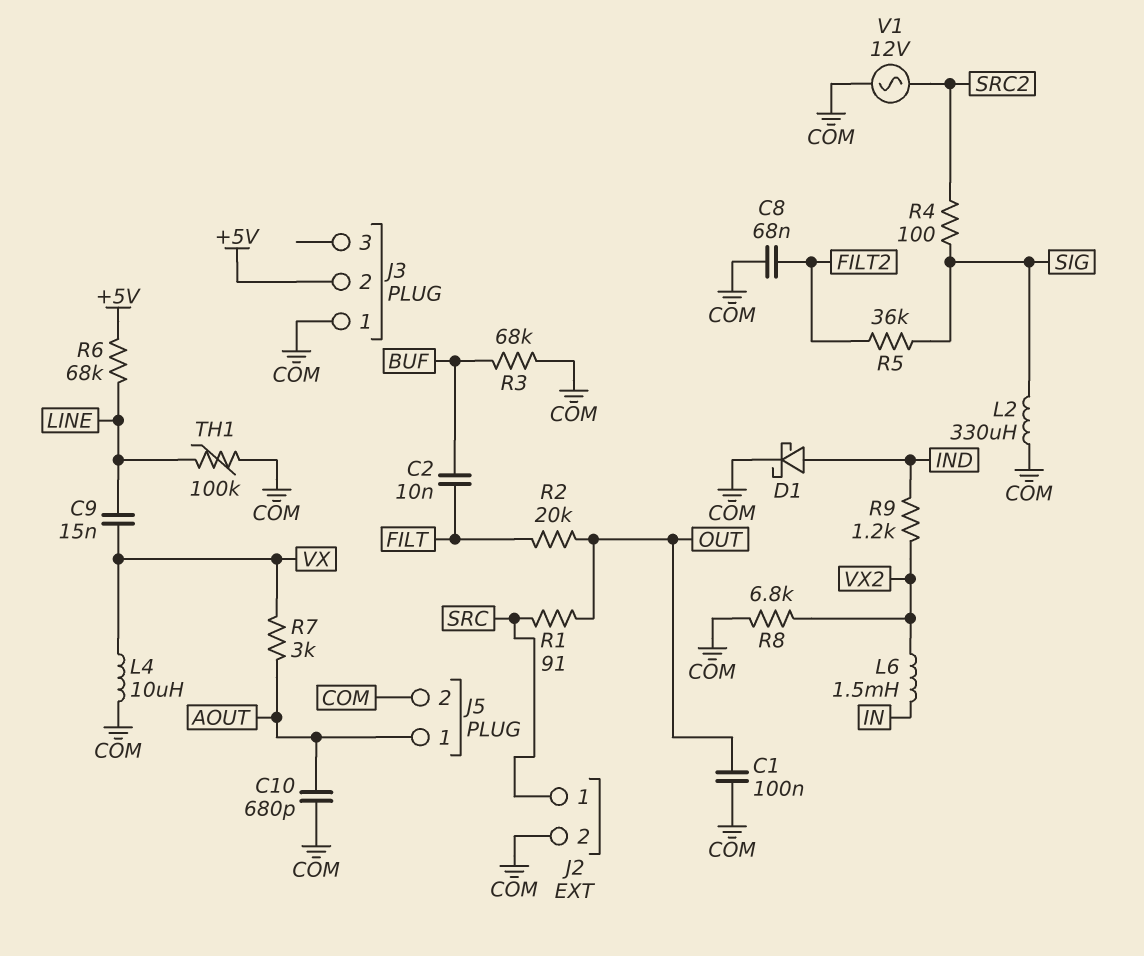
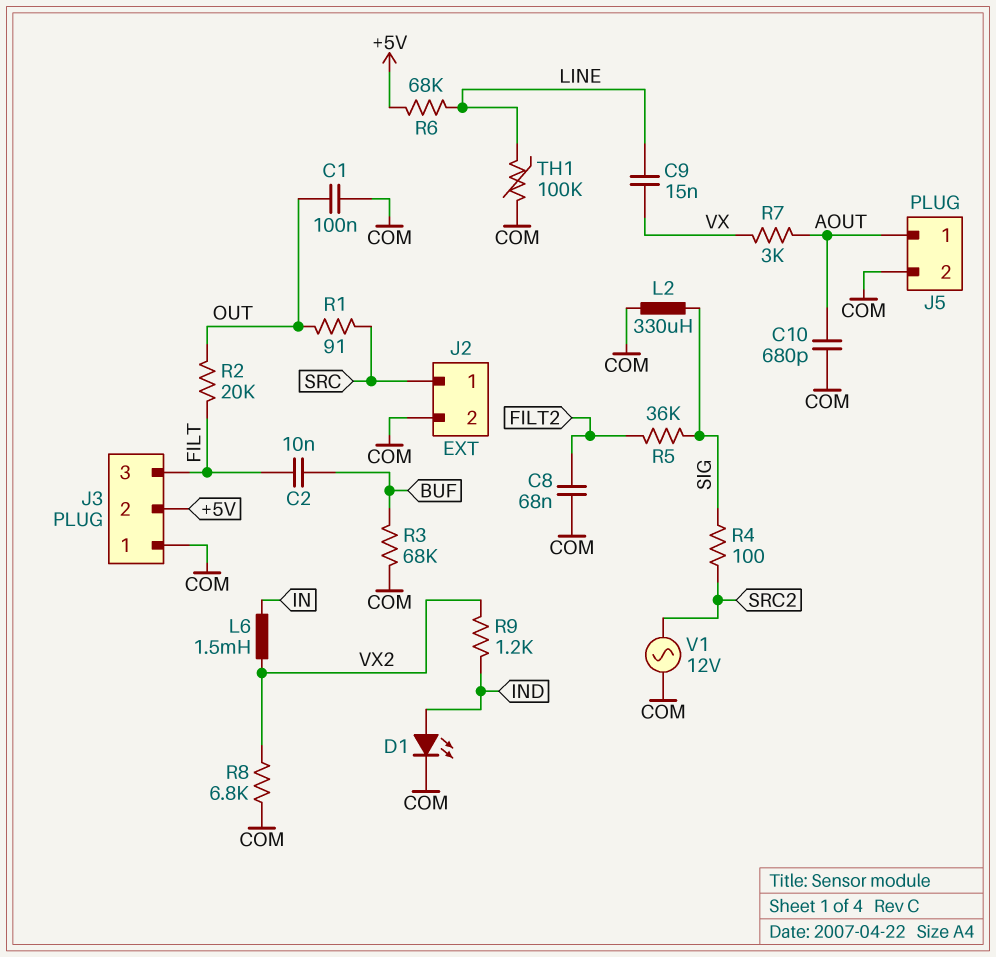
D1: schottky (A IND, K COM) -> LED (A IND, K COM)
J3 pin 3: none -> FILT
L4: 10uH (COM, VX) -> none

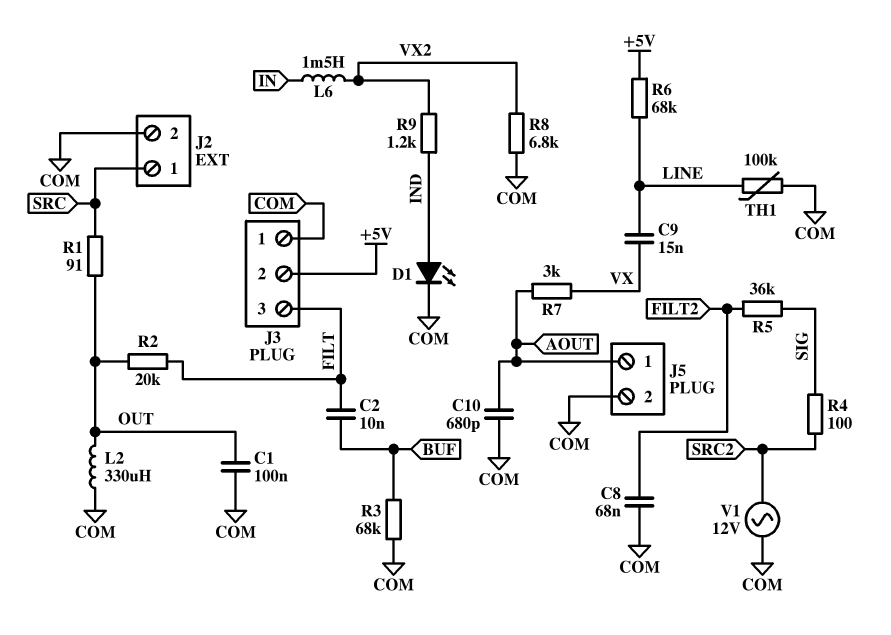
L2: 330uH (COM, SIG) -> 330uH (COM, OUT)

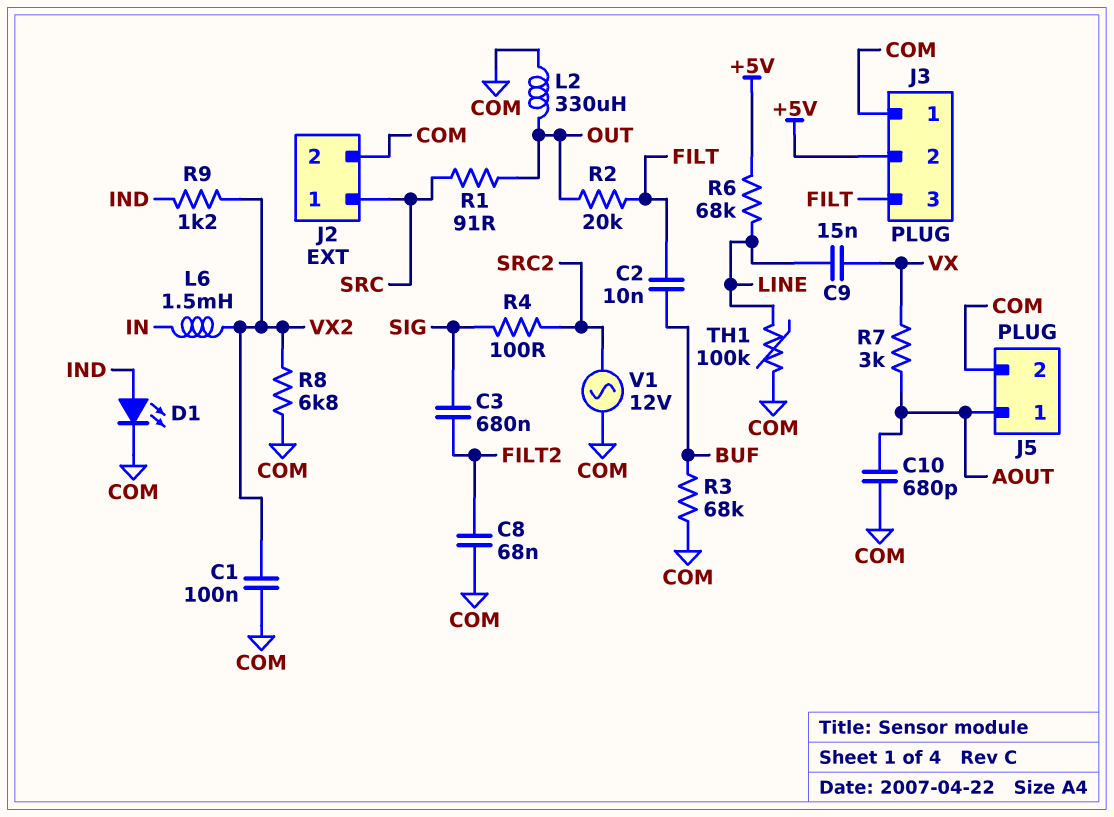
C1: 100nF (COM, OUT) -> 100nF (COM, VX2)
C3: none -> 680nF (FILT2, SIG)
R5: 36k (FILT2, SIG) -> none

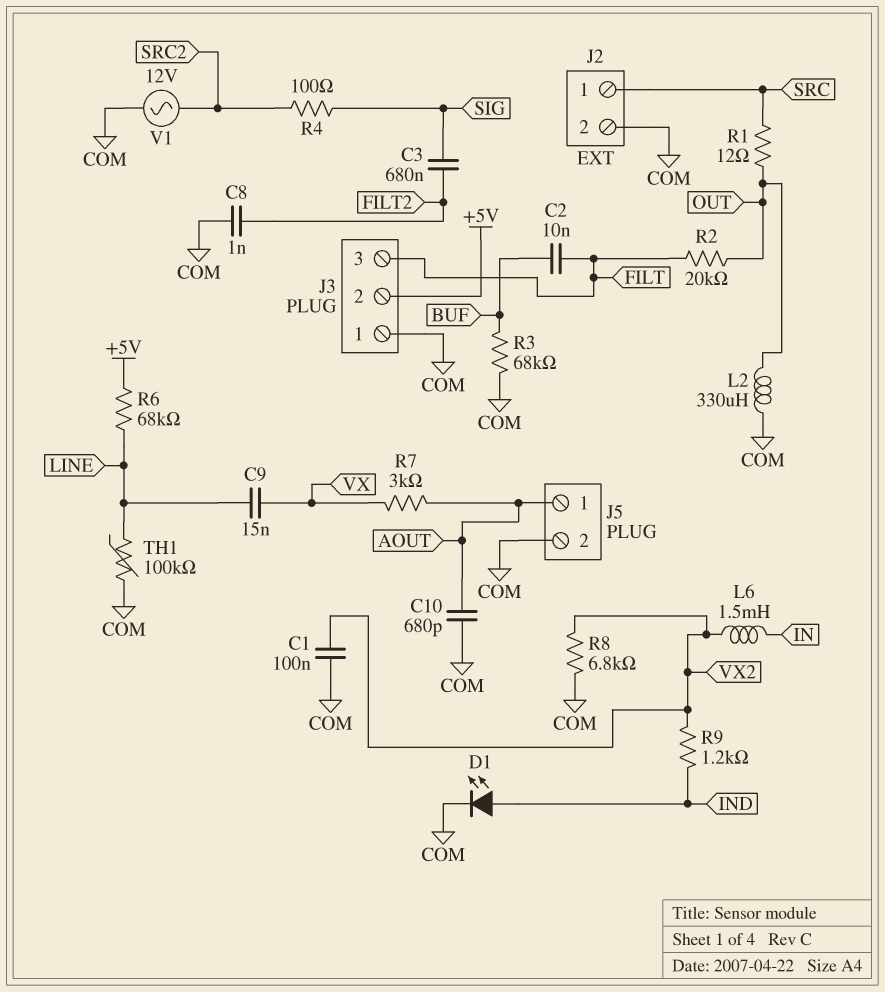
C8: 68nF (COM, FILT2) -> 1nF (COM, FILT2)
R1: 91 (OUT, SRC) -> 12 (OUT, SRC)

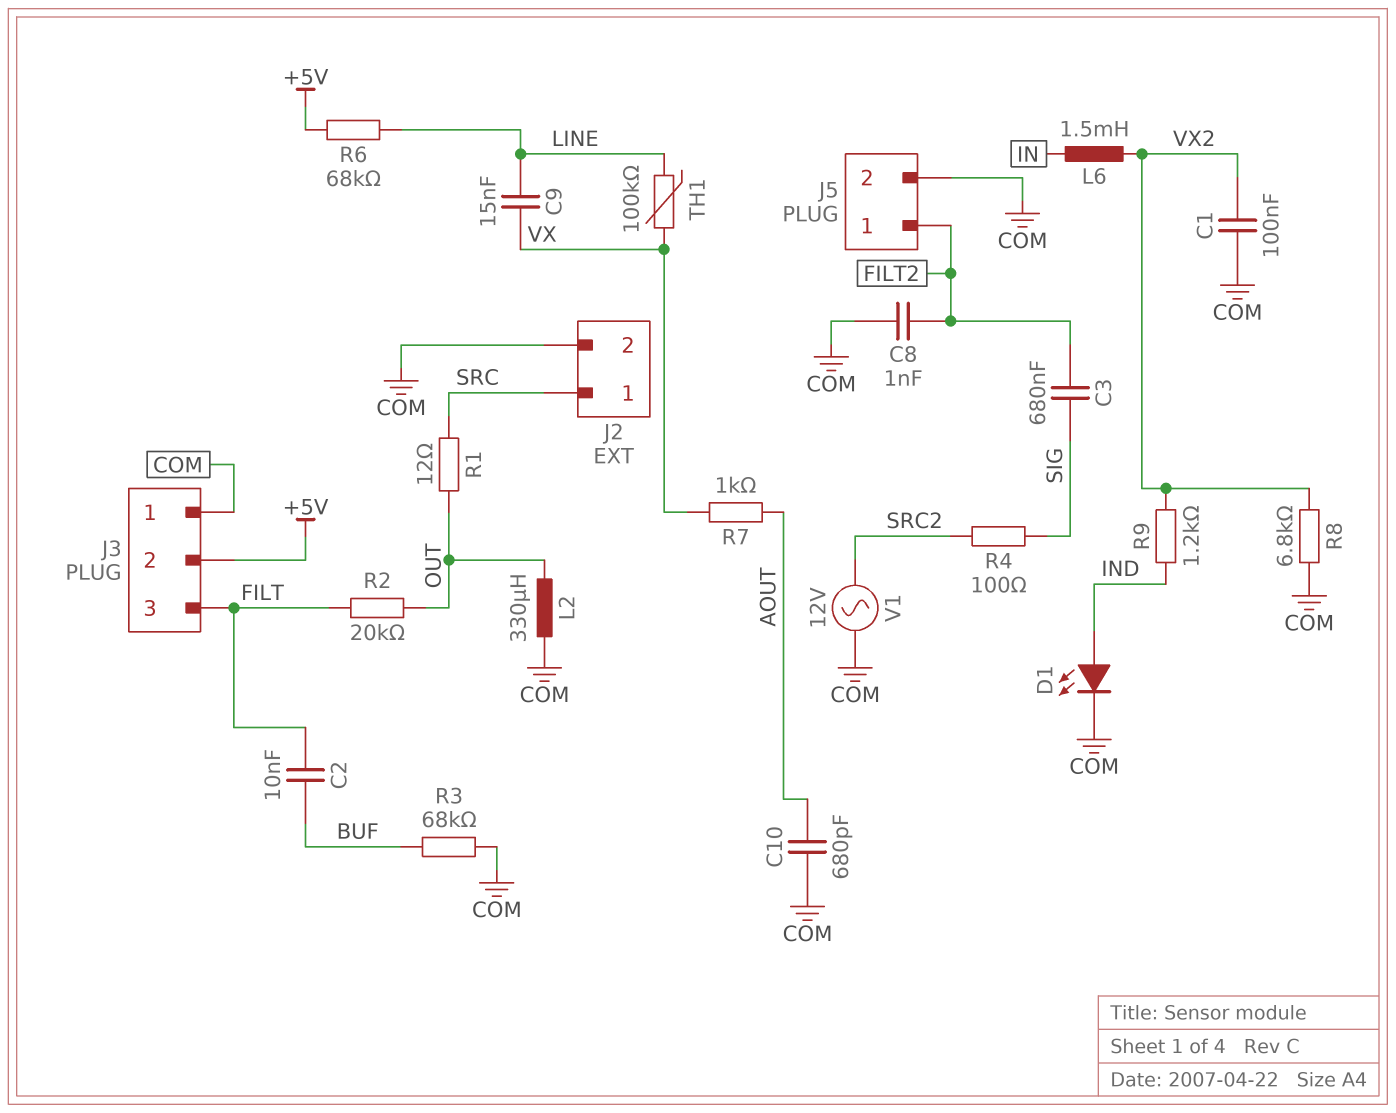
J5 pin 1: AOUT -> FILT2
R7: 3k (AOUT, VX) -> 1k (AOUT, VX)
TH1: 100k (COM, LINE) -> 100k (LINE, VX)

